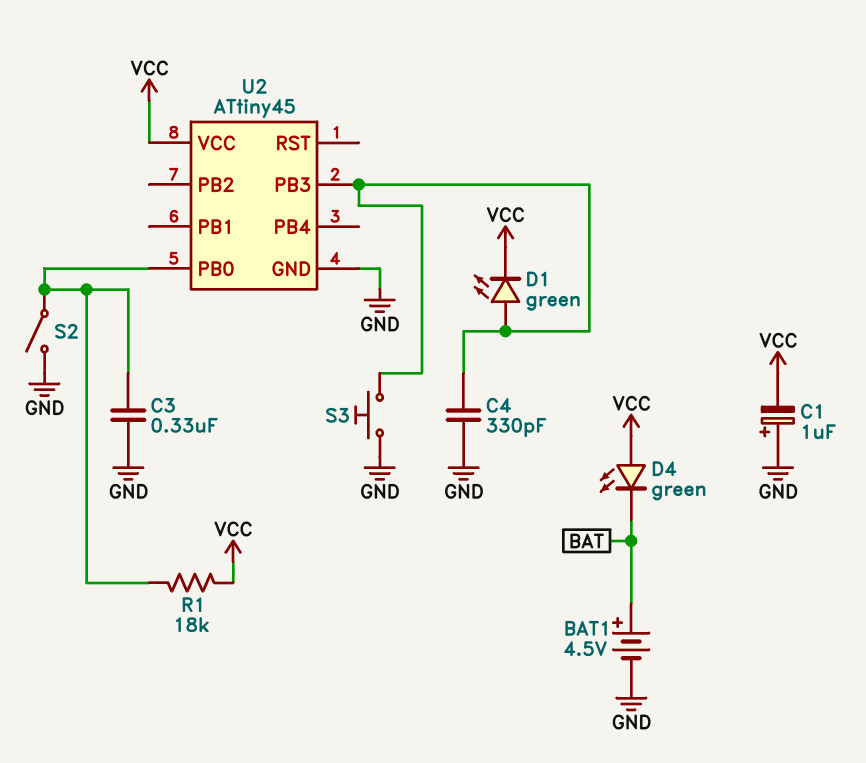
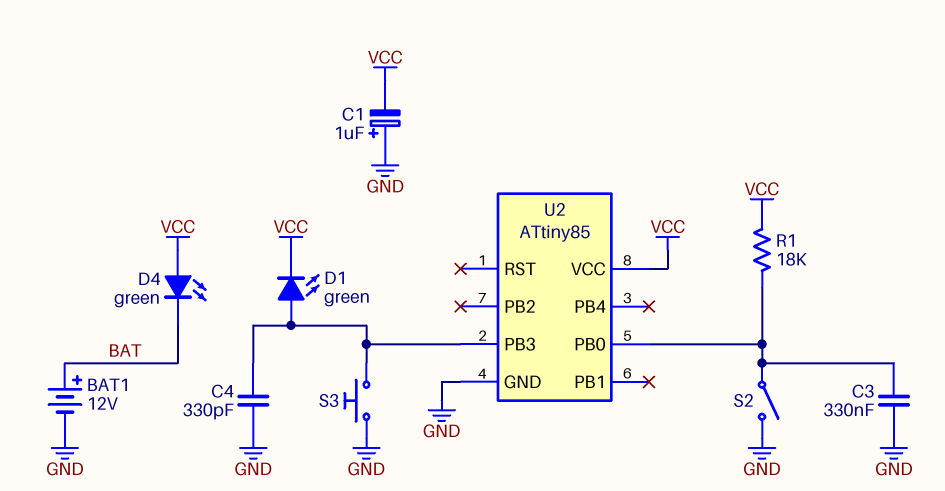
BAT1: 4.5V (plus BAT, minus GND) -> 12V (plus BAT, minus GND)
U2: ATtiny45 -> ATtiny85

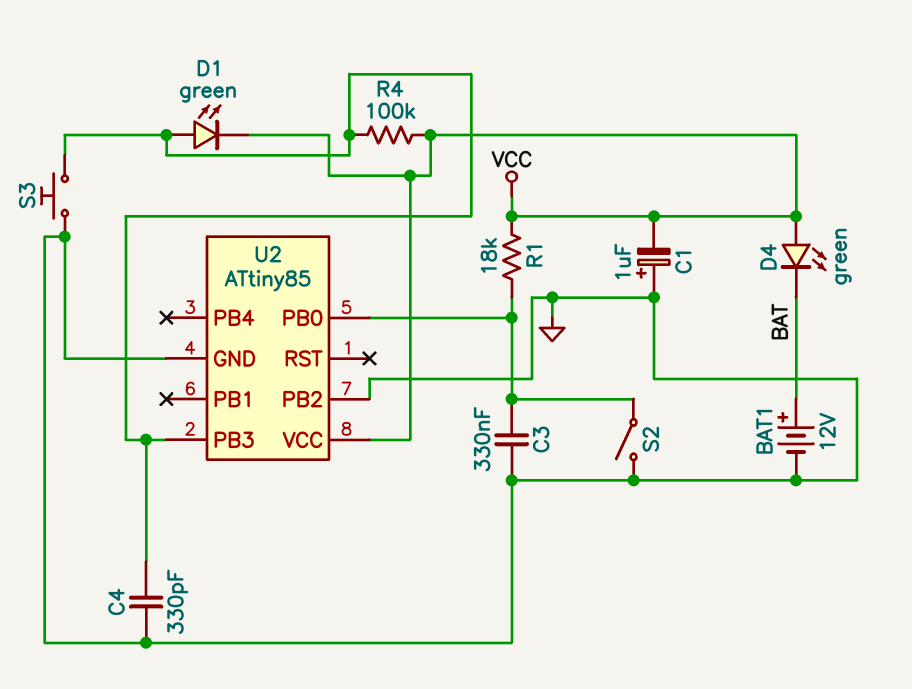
R4: none -> 100k (U2/PB3, VCC)
U2 pin PB2: none -> GND

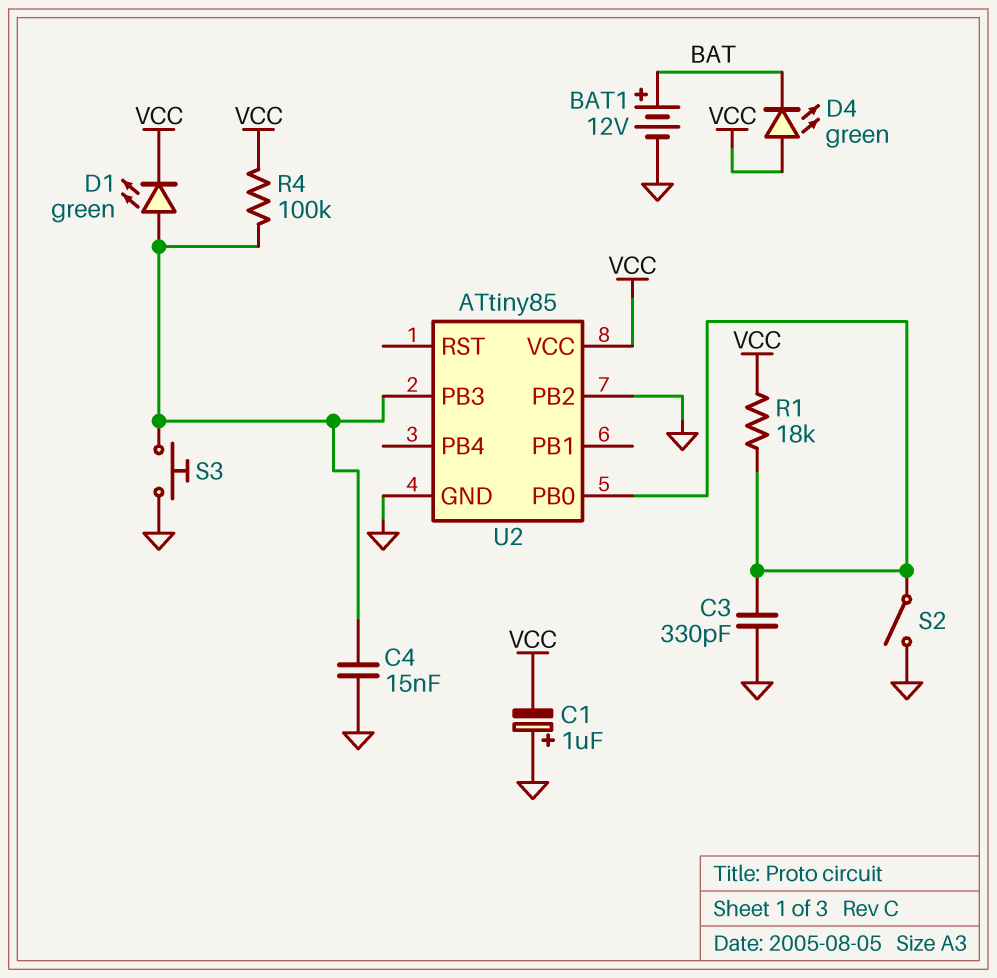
C3: 330nF (GND, U2/PB0) -> 330pF (GND, U2/PB0)
C4: 330pF (GND, U2/PB3) -> 15nF (GND, U2/PB3)

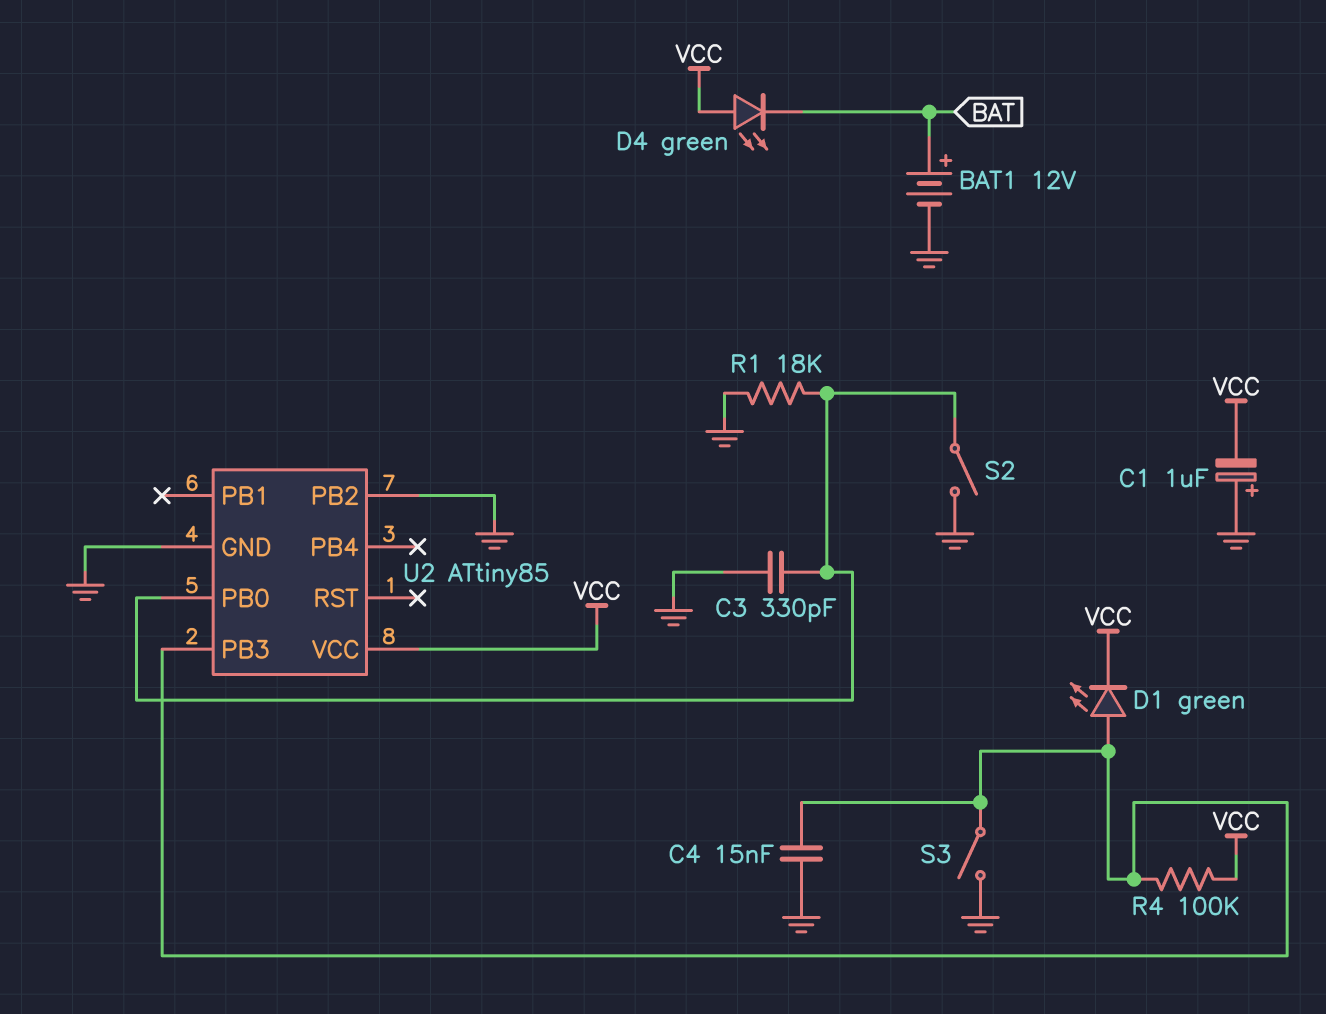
R1: 18k (U2/PB0, VCC) -> 18k (GND, U2/PB0)
S3: button (GND, U2/PB3) -> switch (GND, U2/PB3)

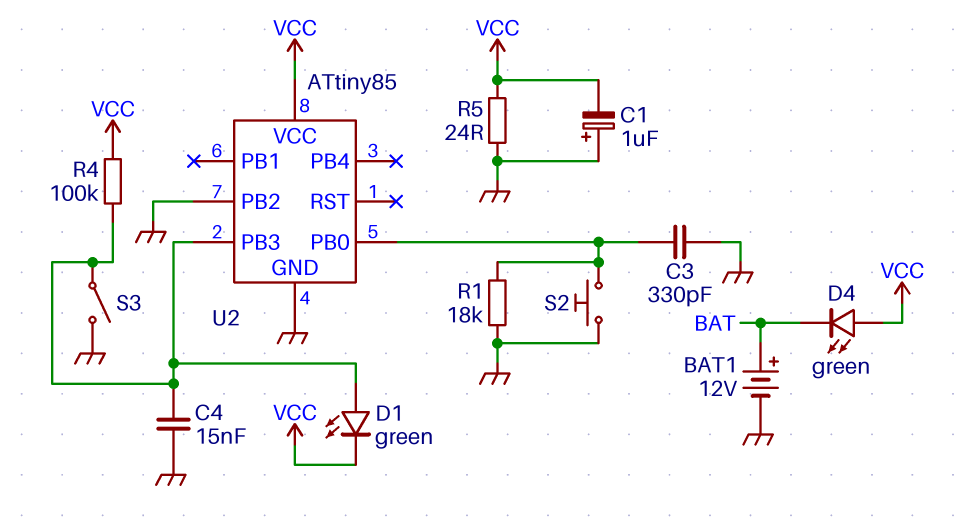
R5: none -> 24 (GND, VCC)
S2: switch (GND, U2/PB0) -> button (GND, U2/PB0)

